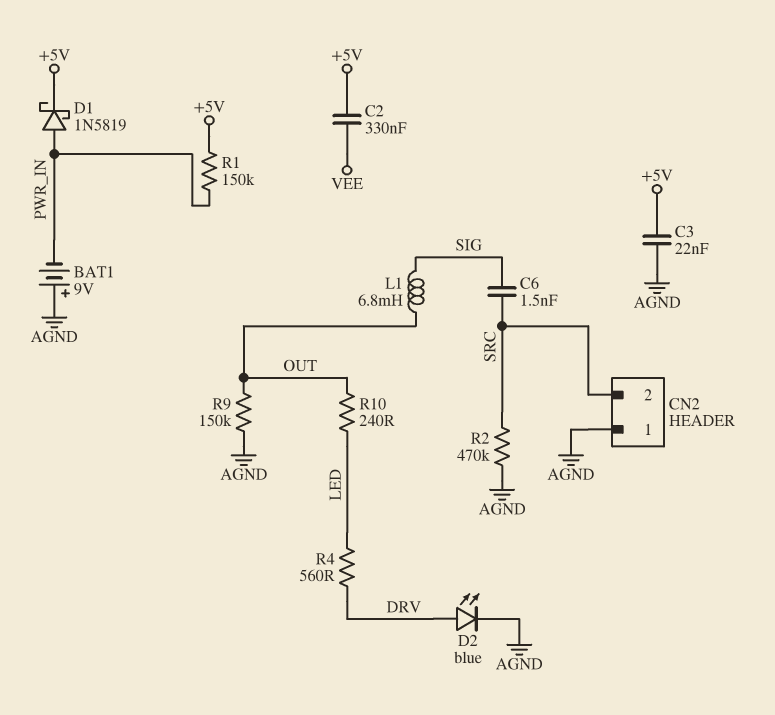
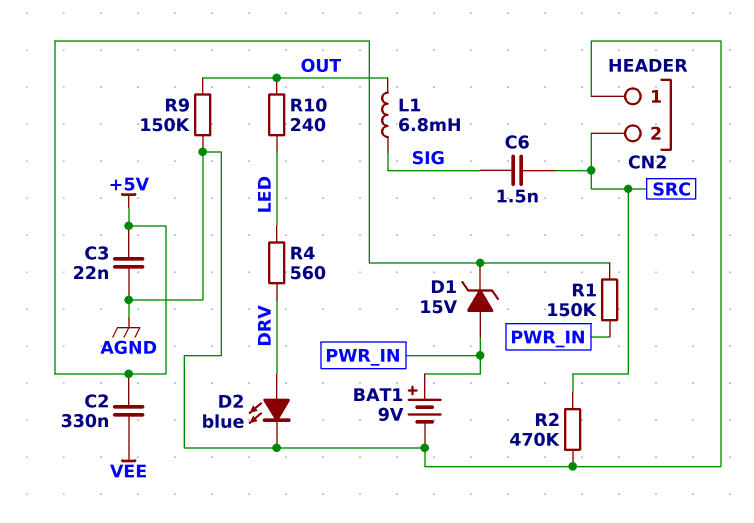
BAT1: 9V (plus AGND, minus PWR_IN) -> 9V (plus PWR_IN, minus AGND)
D1: schottky 1N5819 (A PWR_IN, K +5V) -> zener 15V (A PWR_IN, K +5V)

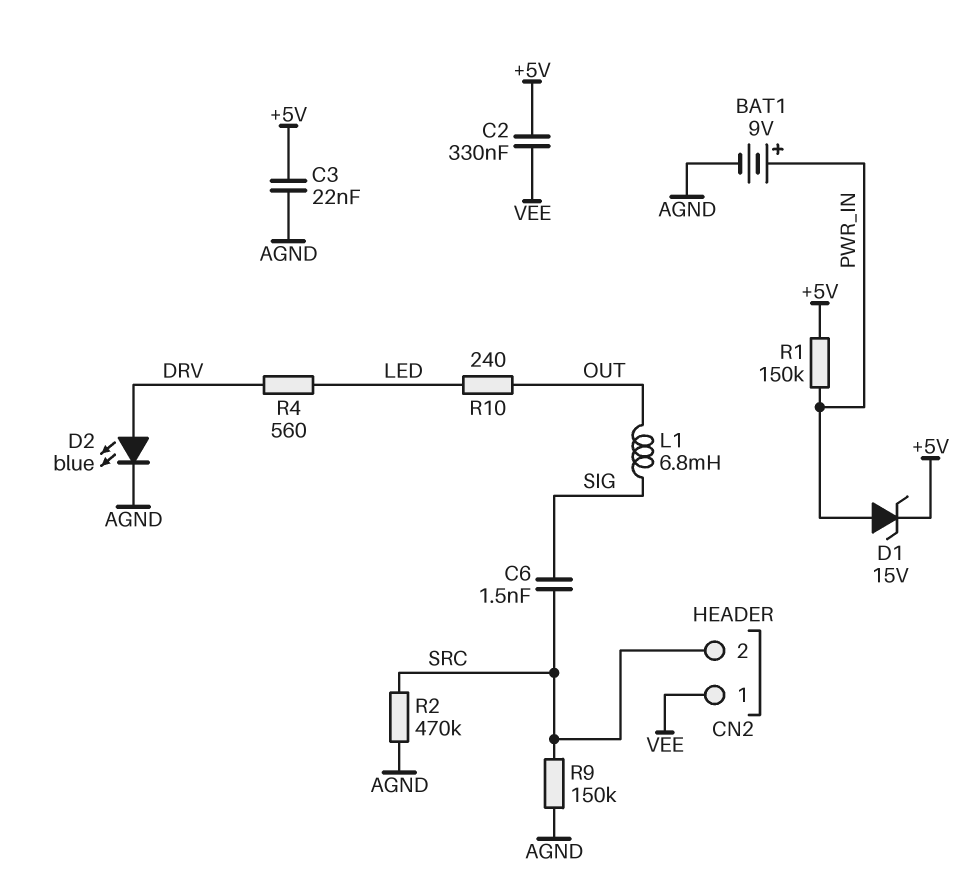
CN2 pin 1: AGND -> VEE
R9: 150k (AGND, OUT) -> 150k (AGND, SRC)

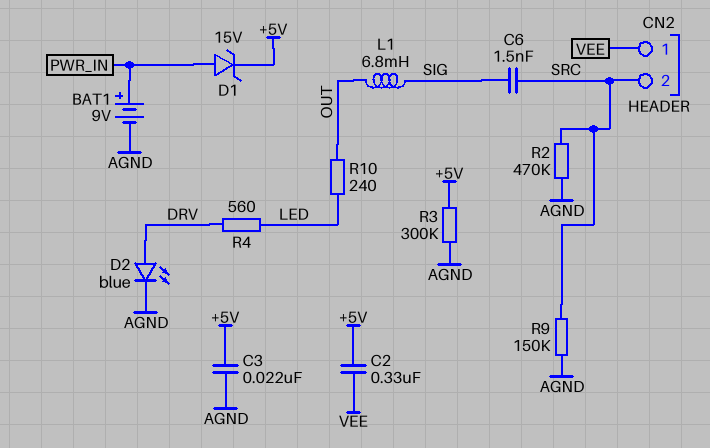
R1: 150k (+5V, PWR_IN) -> none
R3: none -> 300k (+5V, AGND)

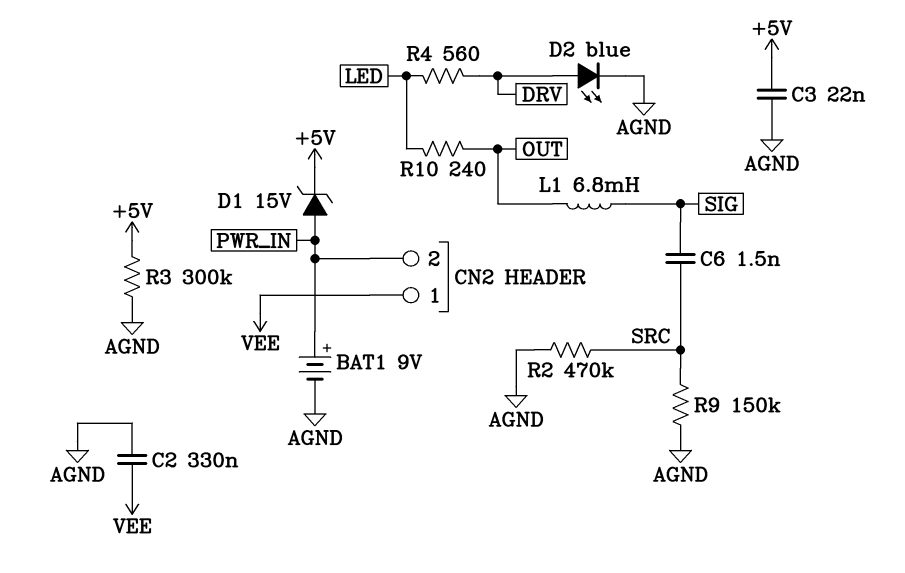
C2: 330nF (+5V, VEE) -> 330nF (AGND, VEE)
CN2 pin 2: SRC -> PWR_IN

